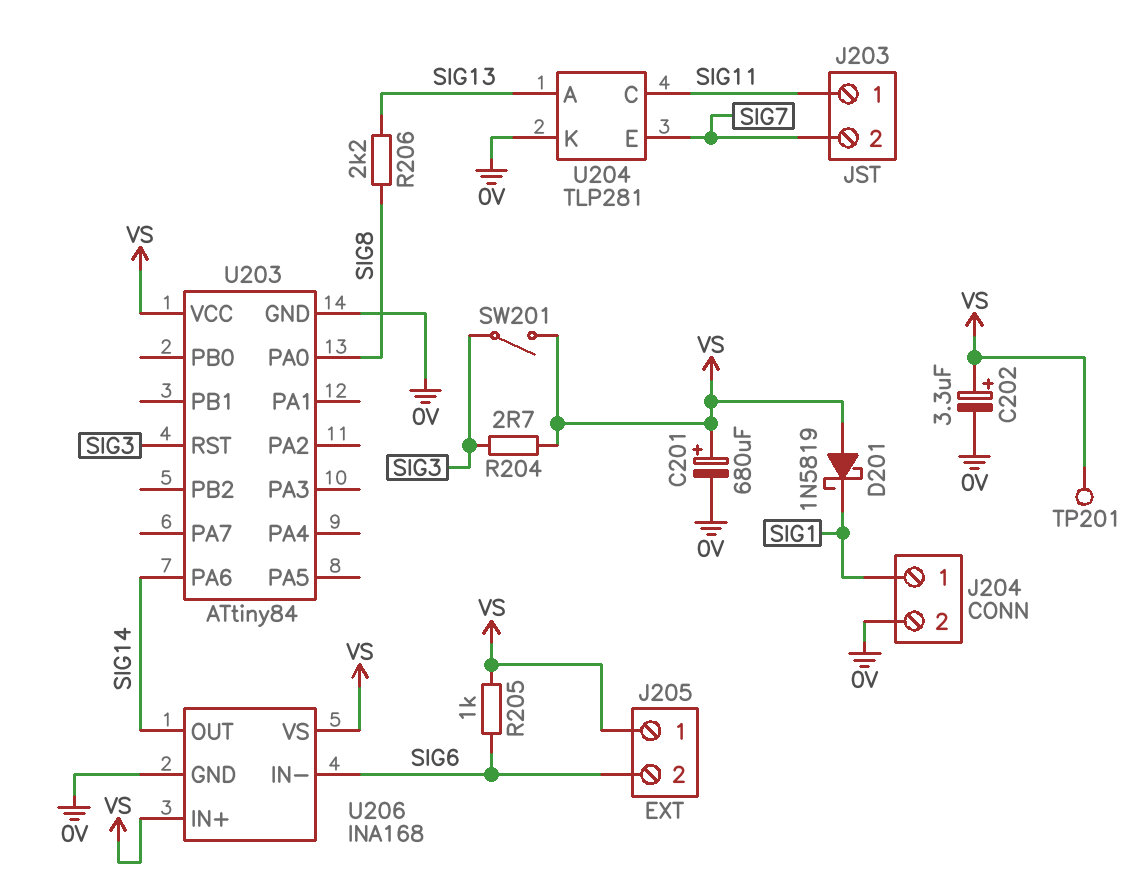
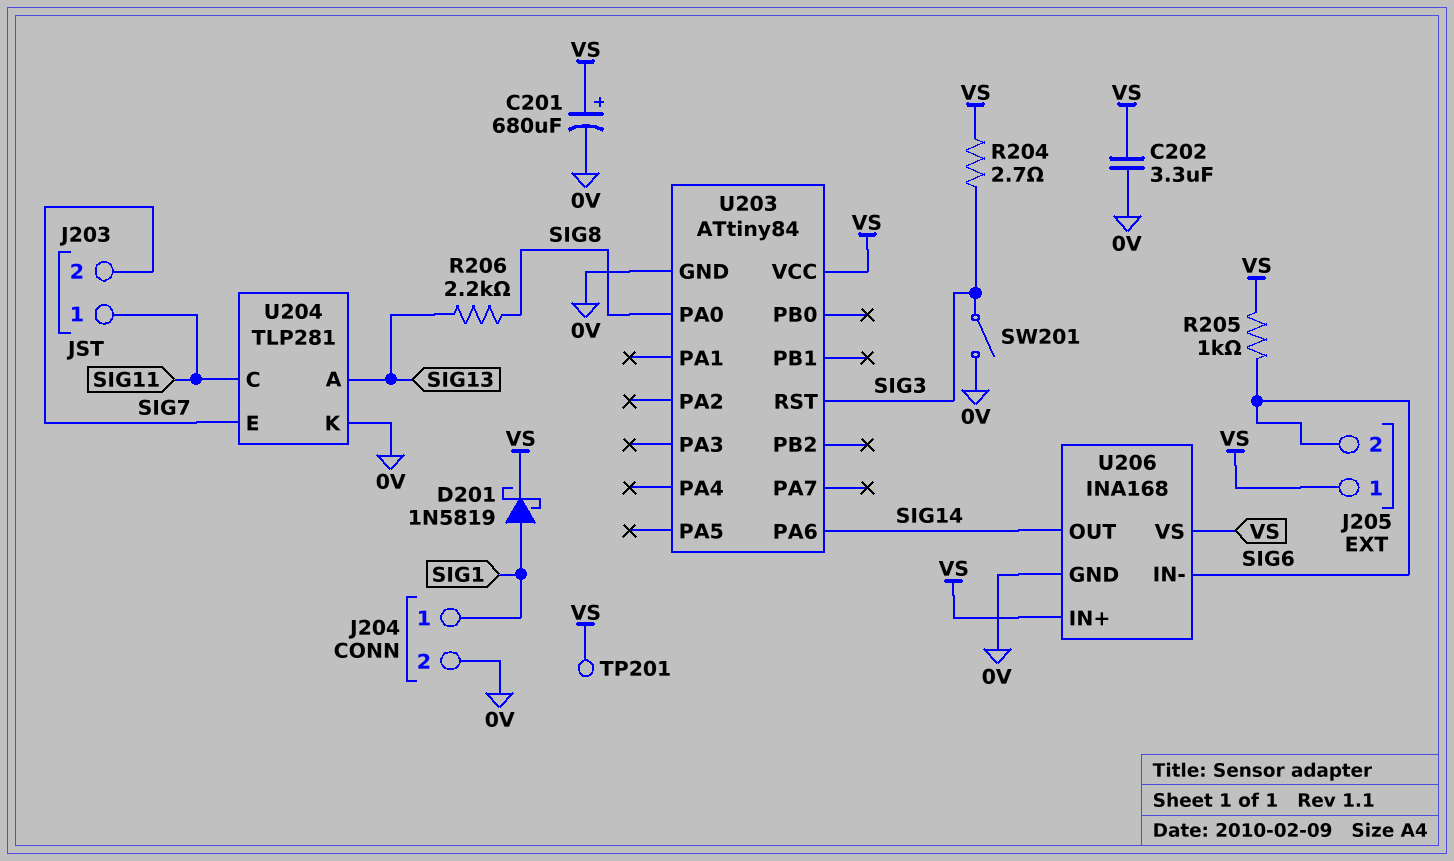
C202: 3.3uF (plus VS, minus 0V) -> 3.3uF (0V, VS)
D201: schottky 1N5819 (A VS, K SIG1) -> schottky 1N5819 (A SIG1, K VS)
SW201: switch (SIG3, VS) -> switch (0V, SIG3)

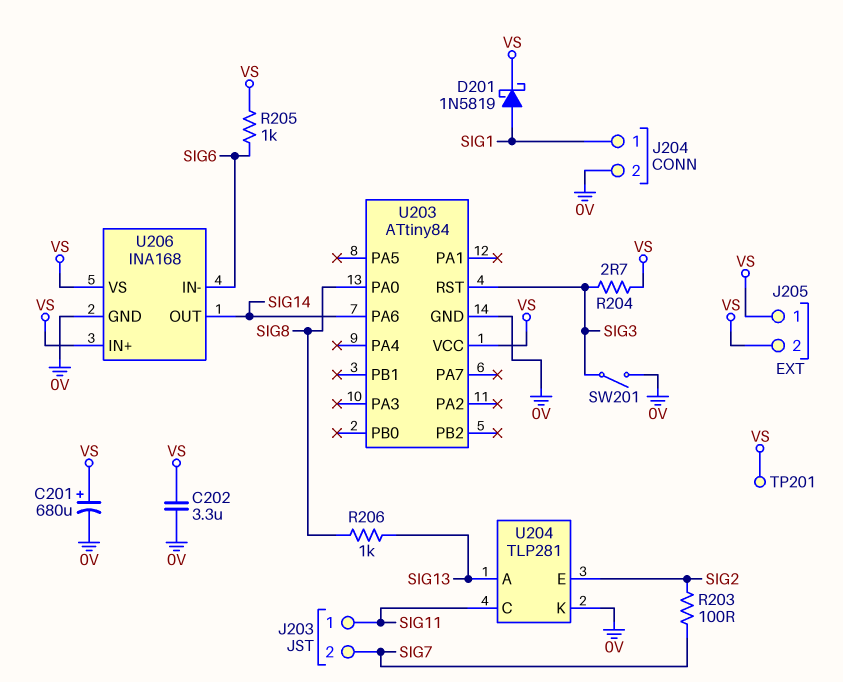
J205 pin 2: SIG6 -> VS
R203: none -> 100 (SIG2, SIG7)
R206: 2.2k (SIG8, SIG13) -> 1k (SIG8, SIG13)
U204 pin E: SIG7 -> SIG2

